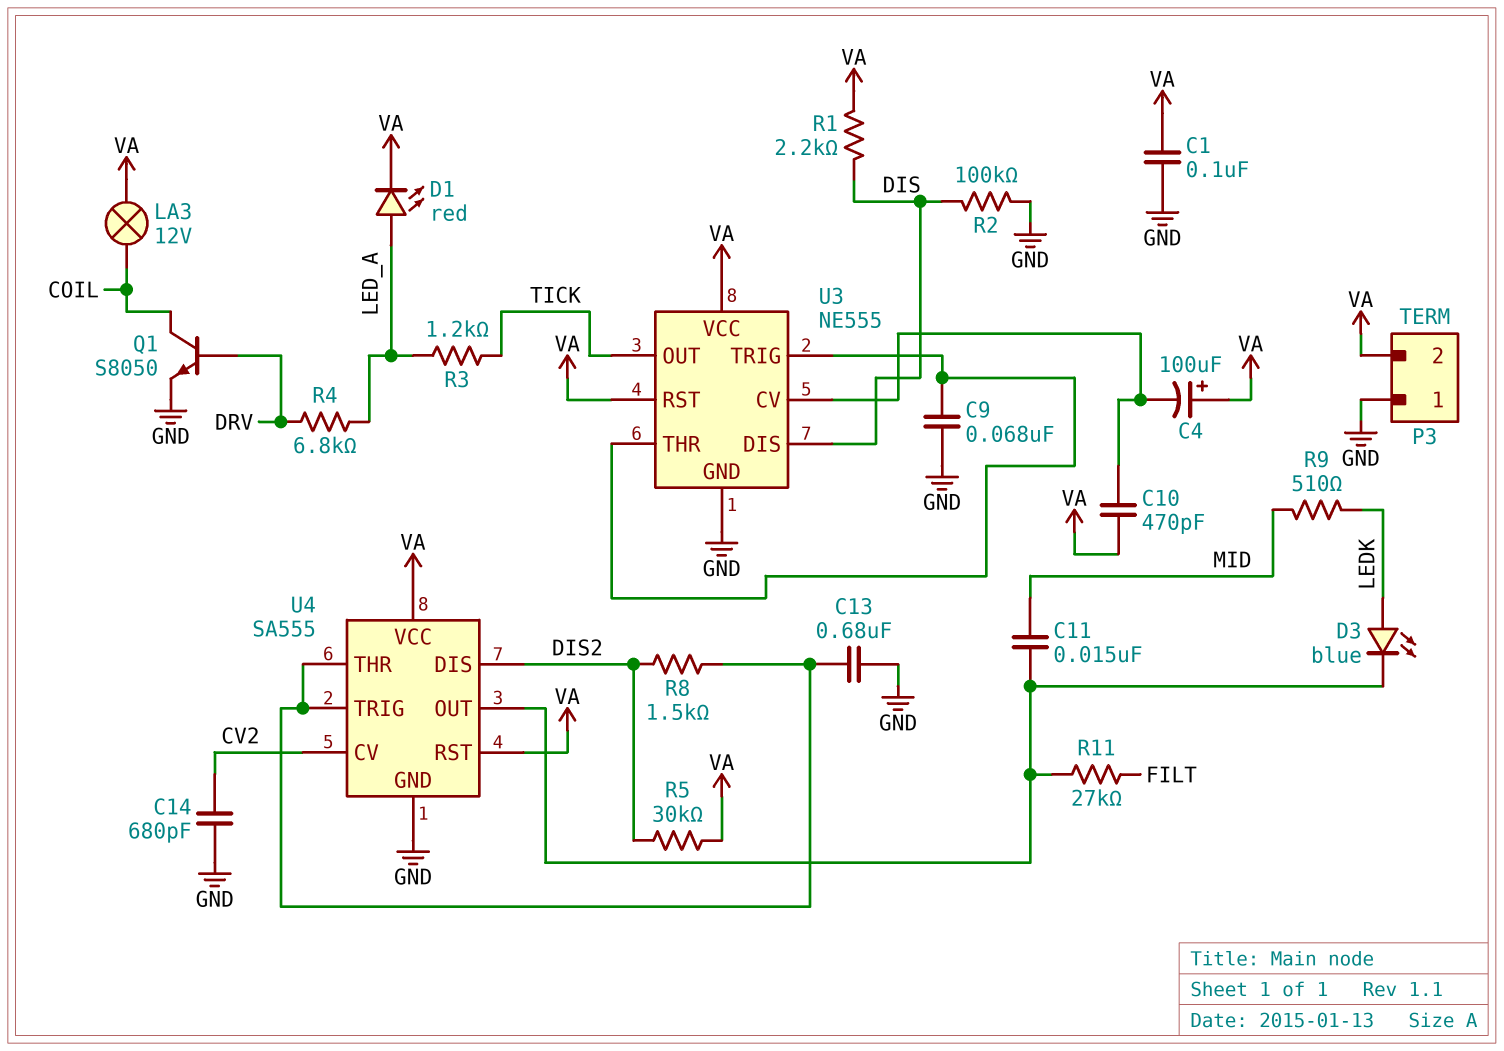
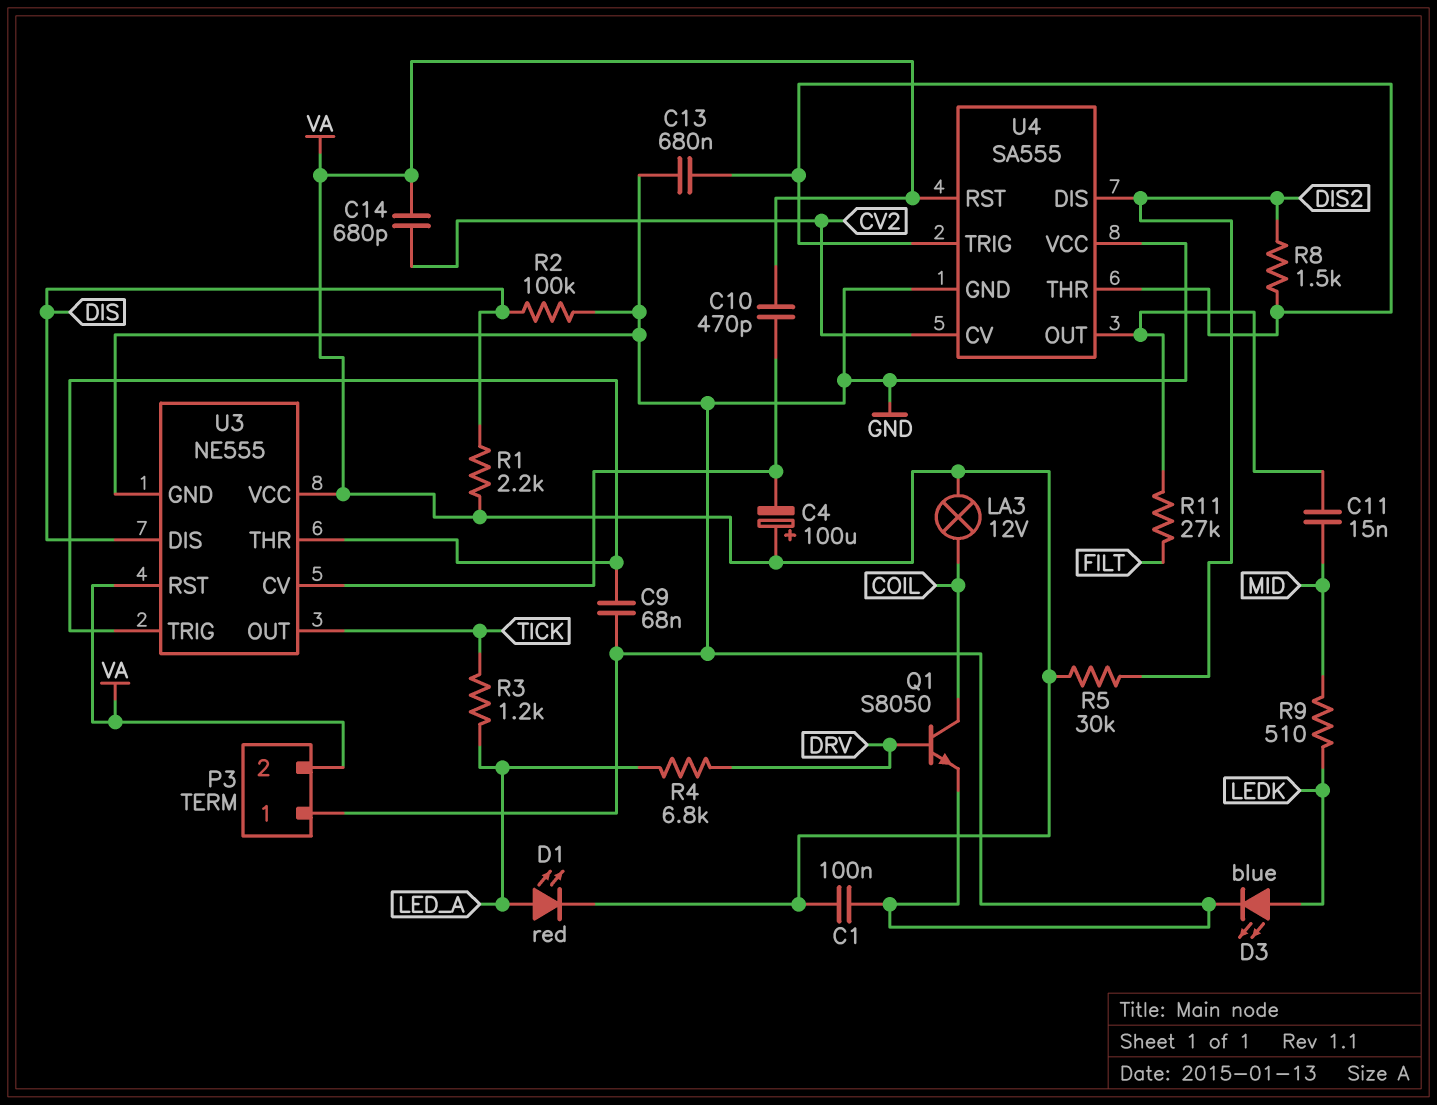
C14: 680pF (CV2, GND) -> 680pF (CV2, VA)
D3: LED blue (A LEDK, K U4/OUT) -> LED blue (A LEDK, K GND)
U4 pin VCC: VA -> GND

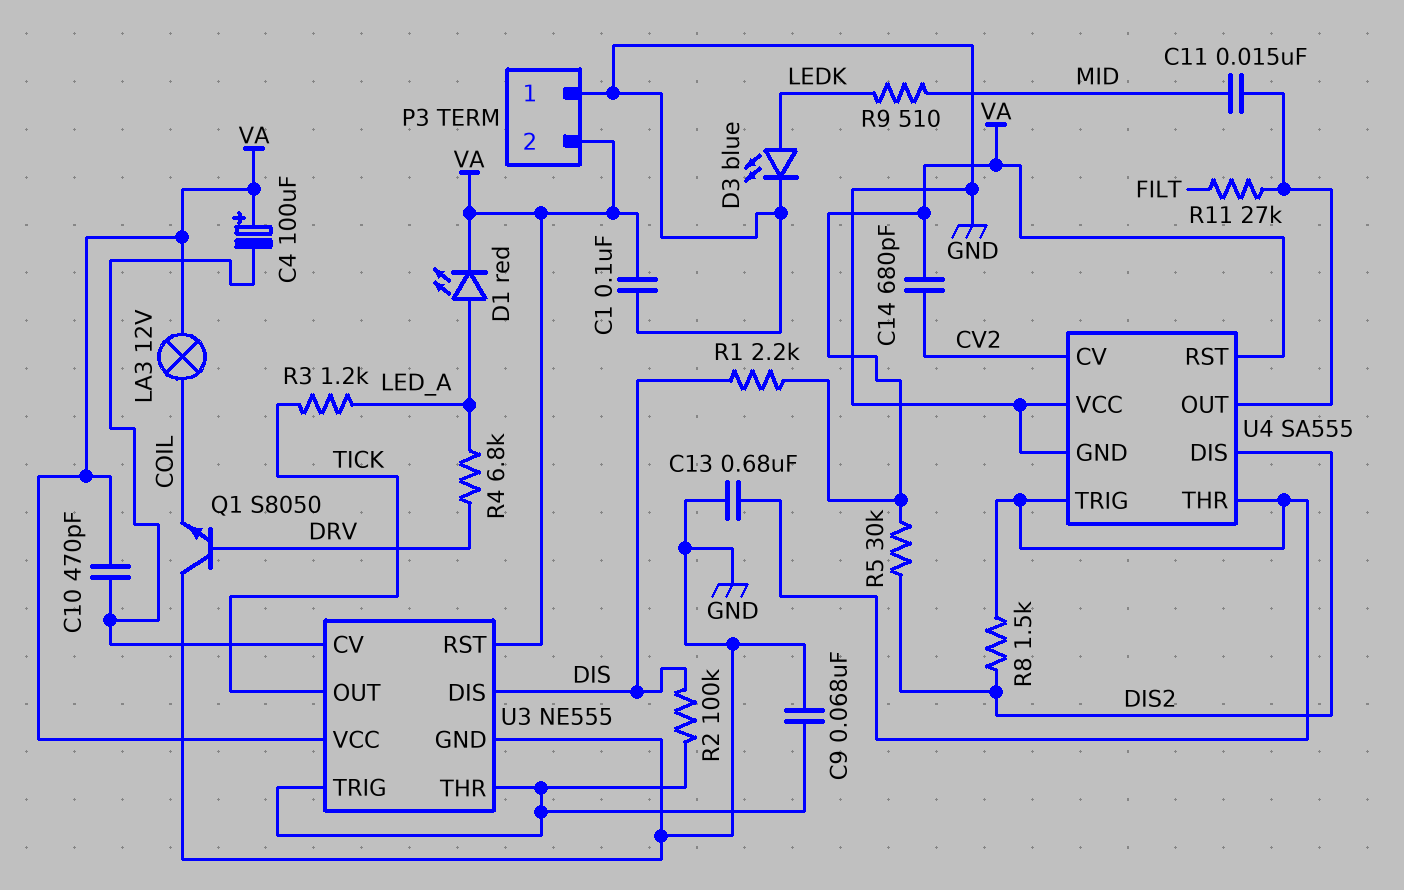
Q1: NPN S8050 (B DRV, C COIL, E GND) -> NPN S8050 (B DRV, C GND, E COIL)
R2: 100k (DIS, GND) -> 100k (DIS, U3/THR)

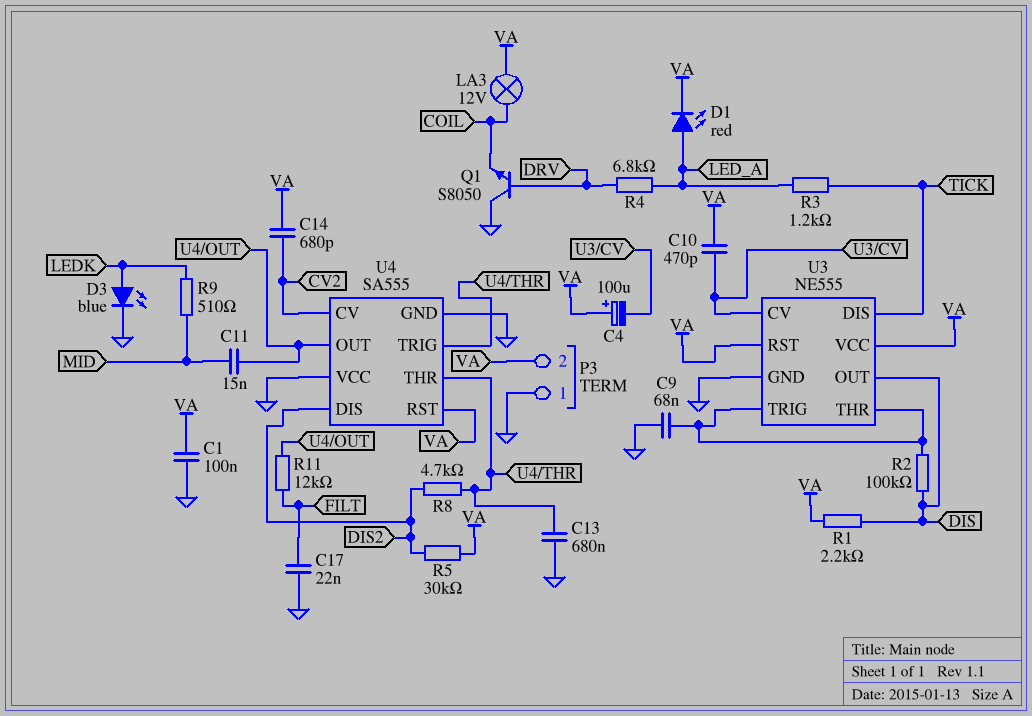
C17: none -> 22nF (FILT, GND)
R8: 1.5k (DIS2, U4/THR) -> 4.7k (DIS2, U4/THR)
R11: 27k (FILT, U4/OUT) -> 12k (FILT, U4/OUT)
U3 pin DIS: DIS -> TICK
U3 pin OUT: TICK -> DIS

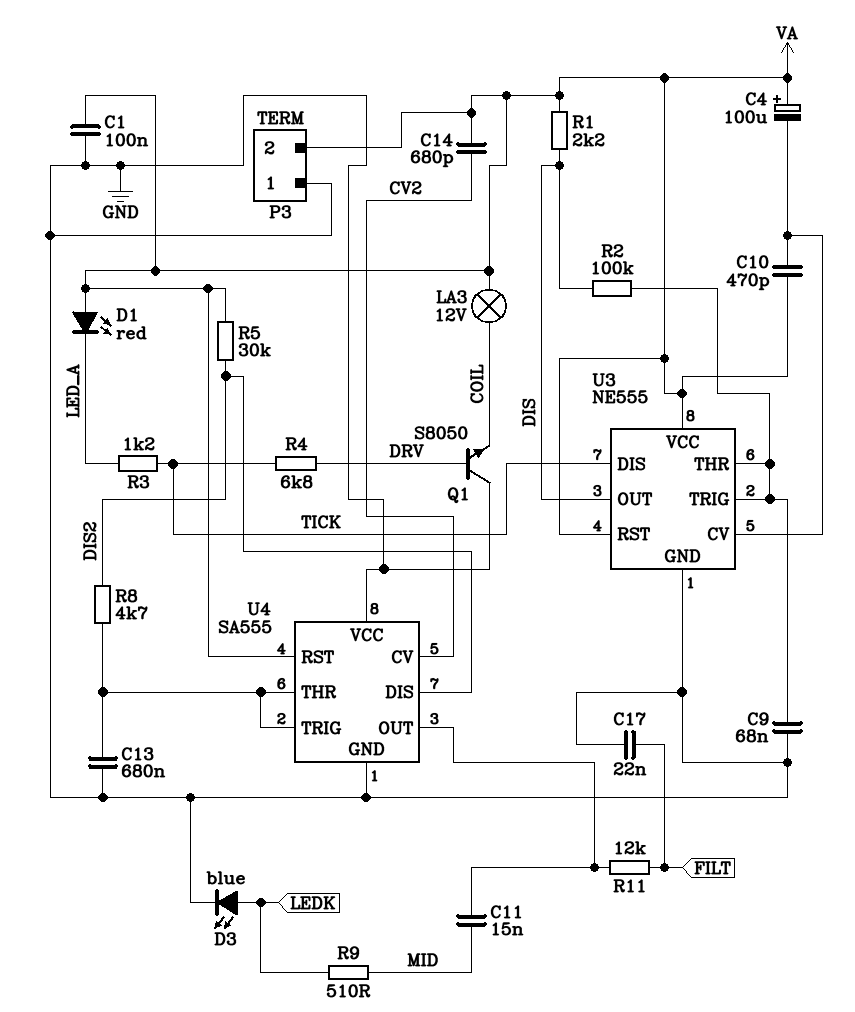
D1: LED red (A LED_A, K VA) -> LED red (A VA, K LED_A)
R4: 6.8k (DRV, LED_A) -> 6.8k (DRV, TICK)

